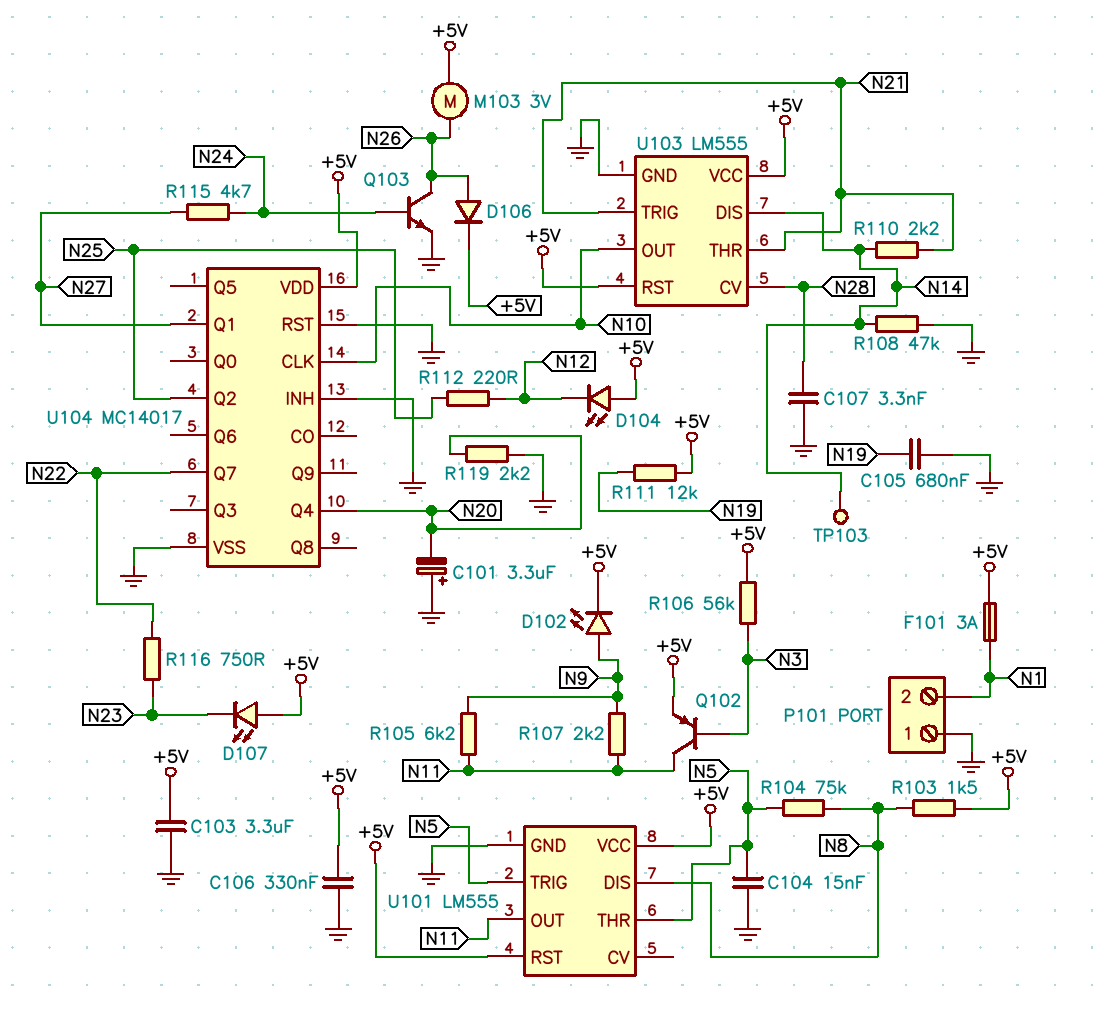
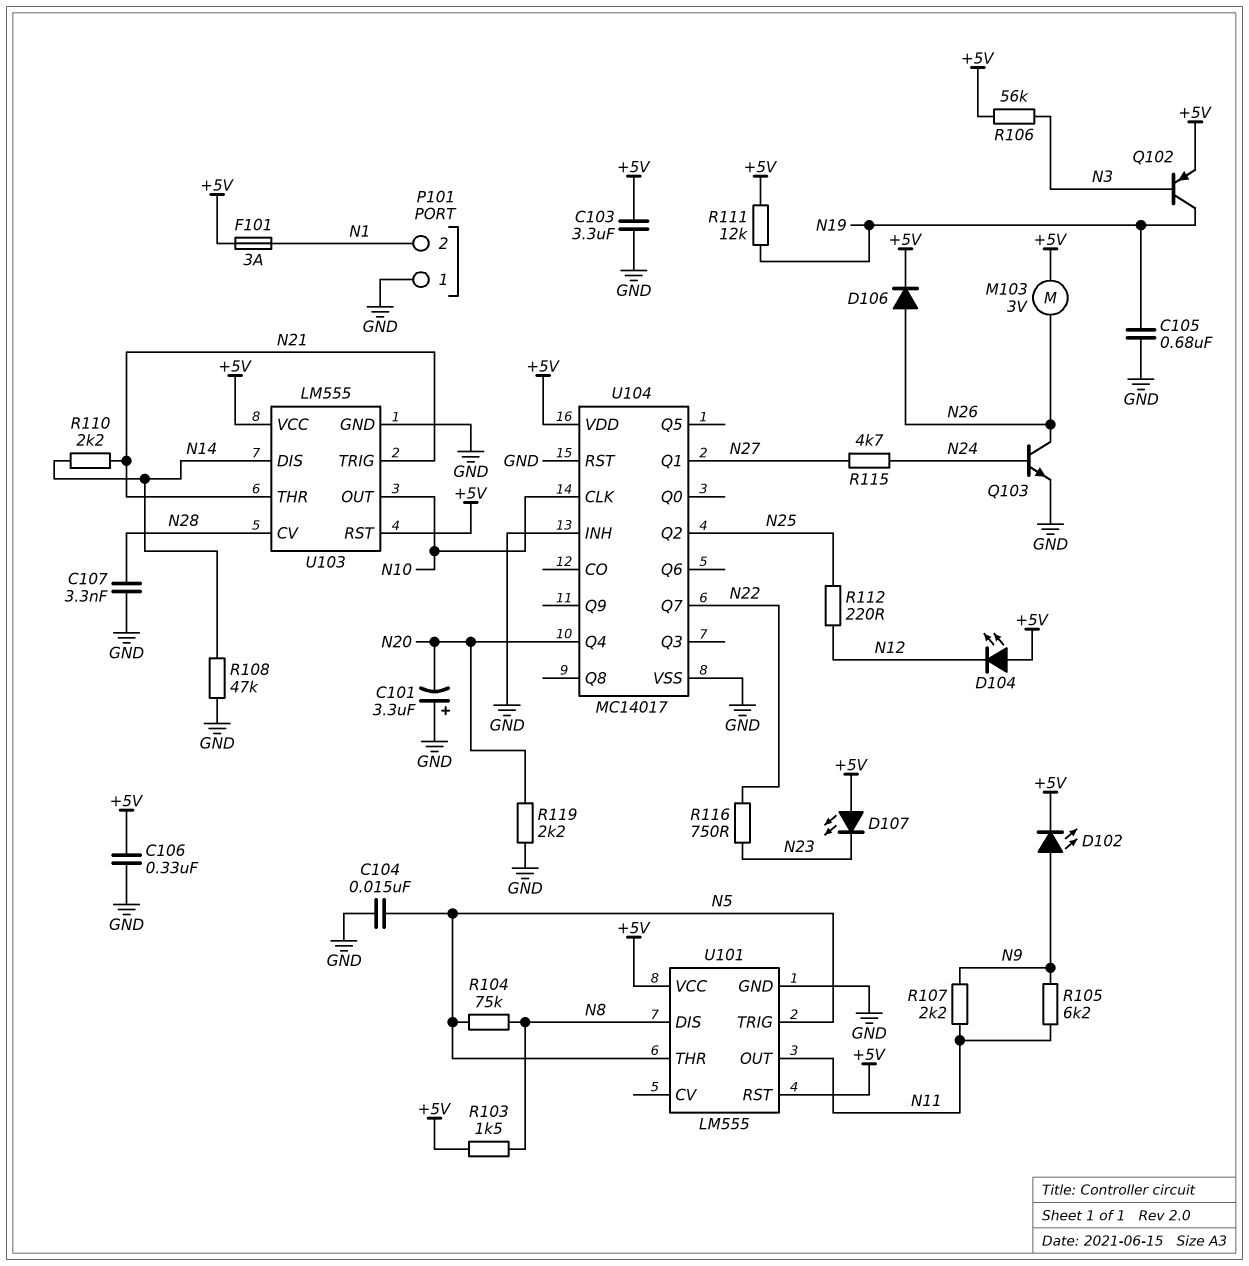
Q102: PNP (B N3, C N11, E +5V) -> PNP (B N3, C N19, E +5V)
TP103: test point (N14) -> none

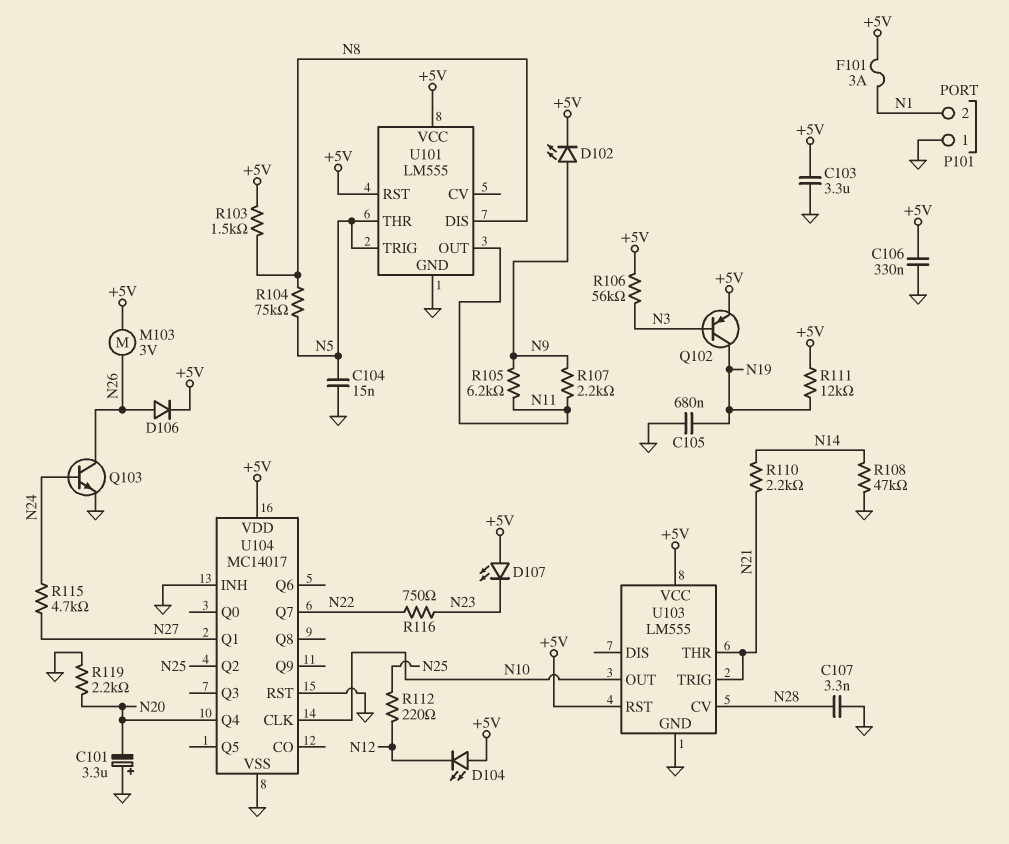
U103 pin DIS: N14 -> none

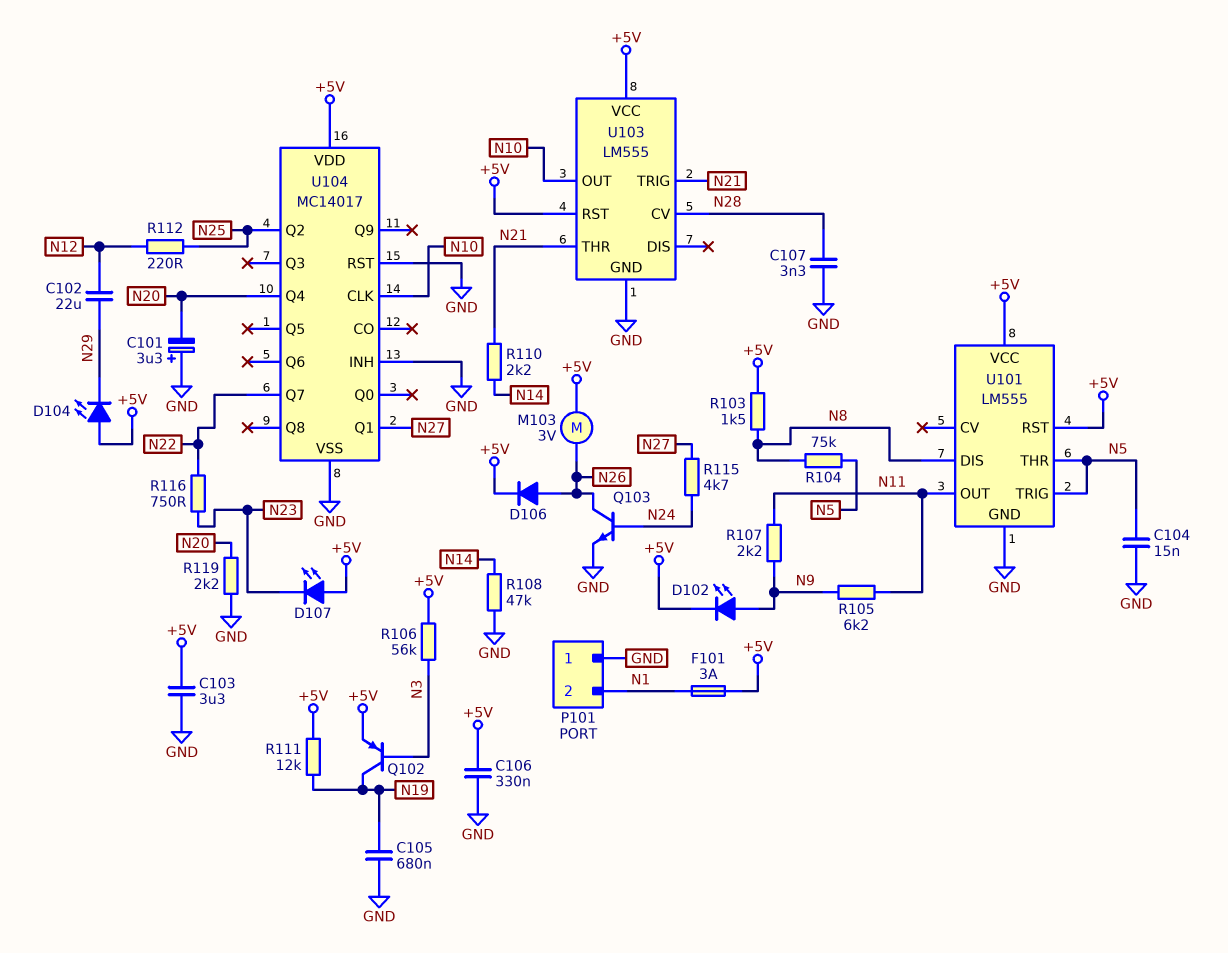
C102: none -> 22uF (N12, N29)
D104: LED (A +5V, K N12) -> LED (A +5V, K N29)

